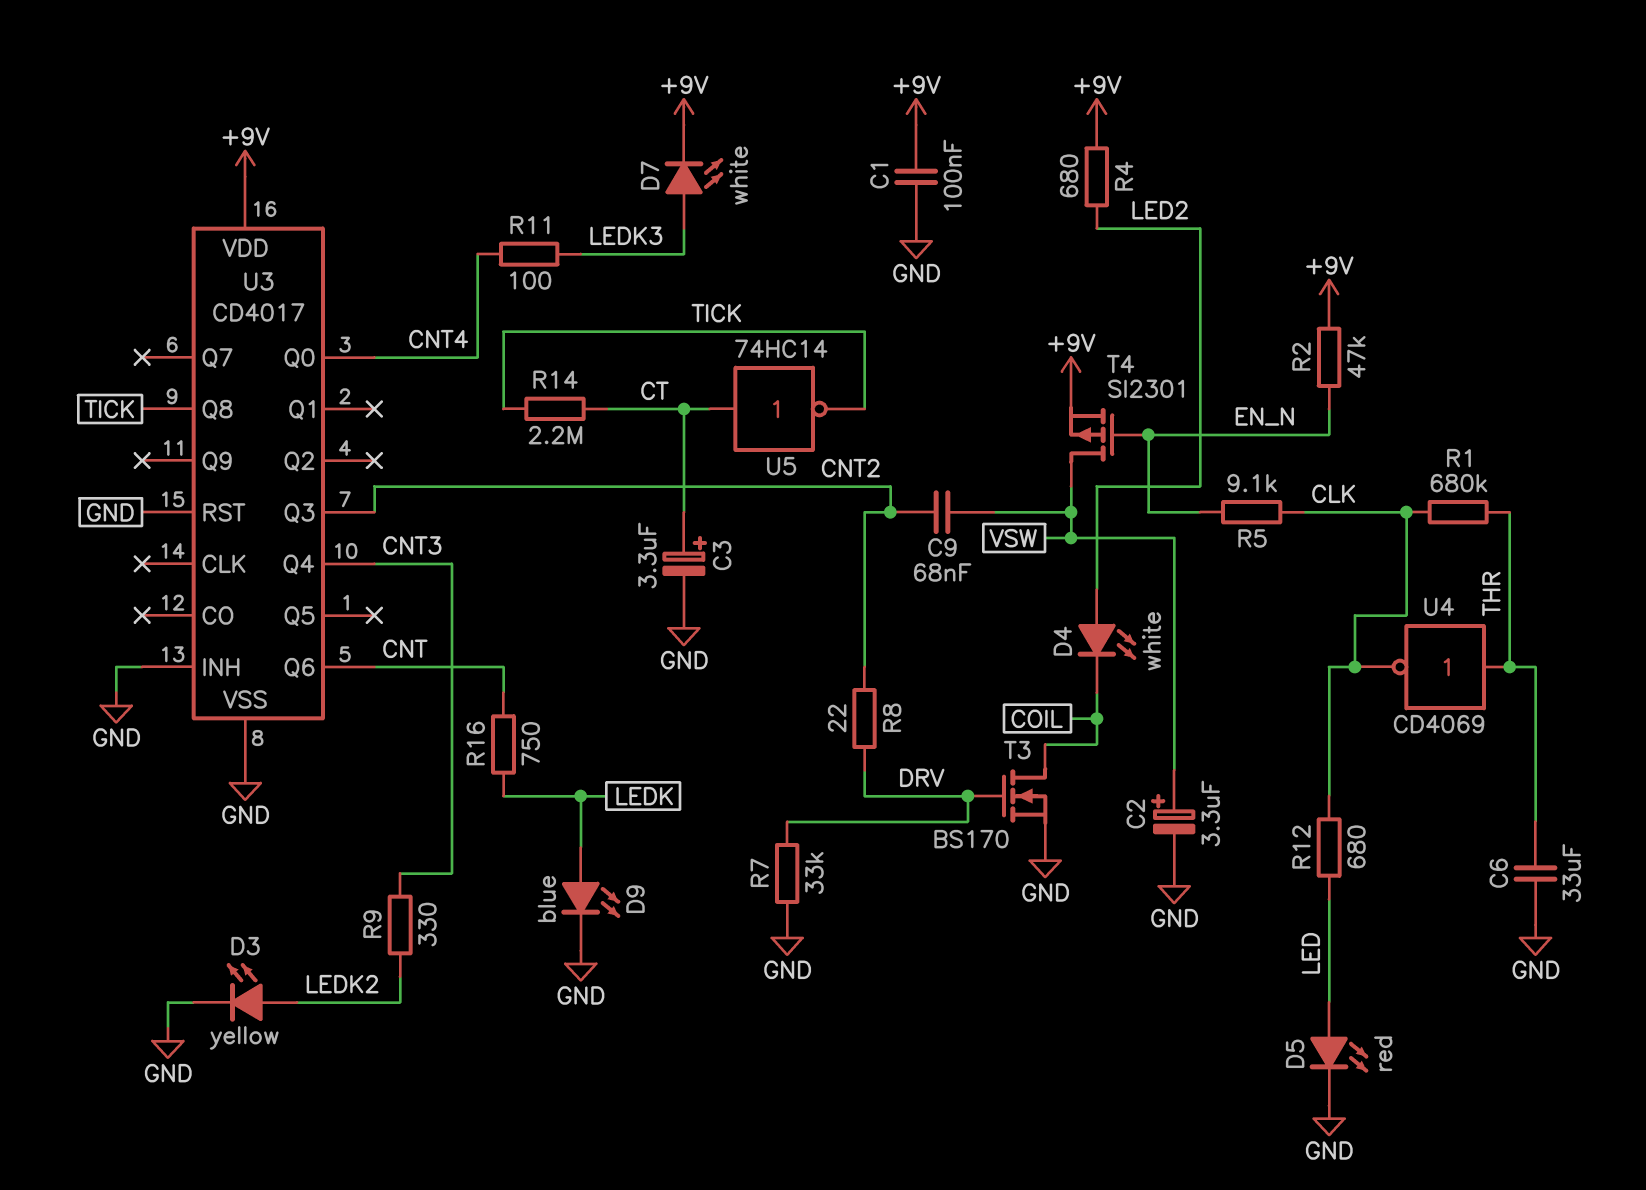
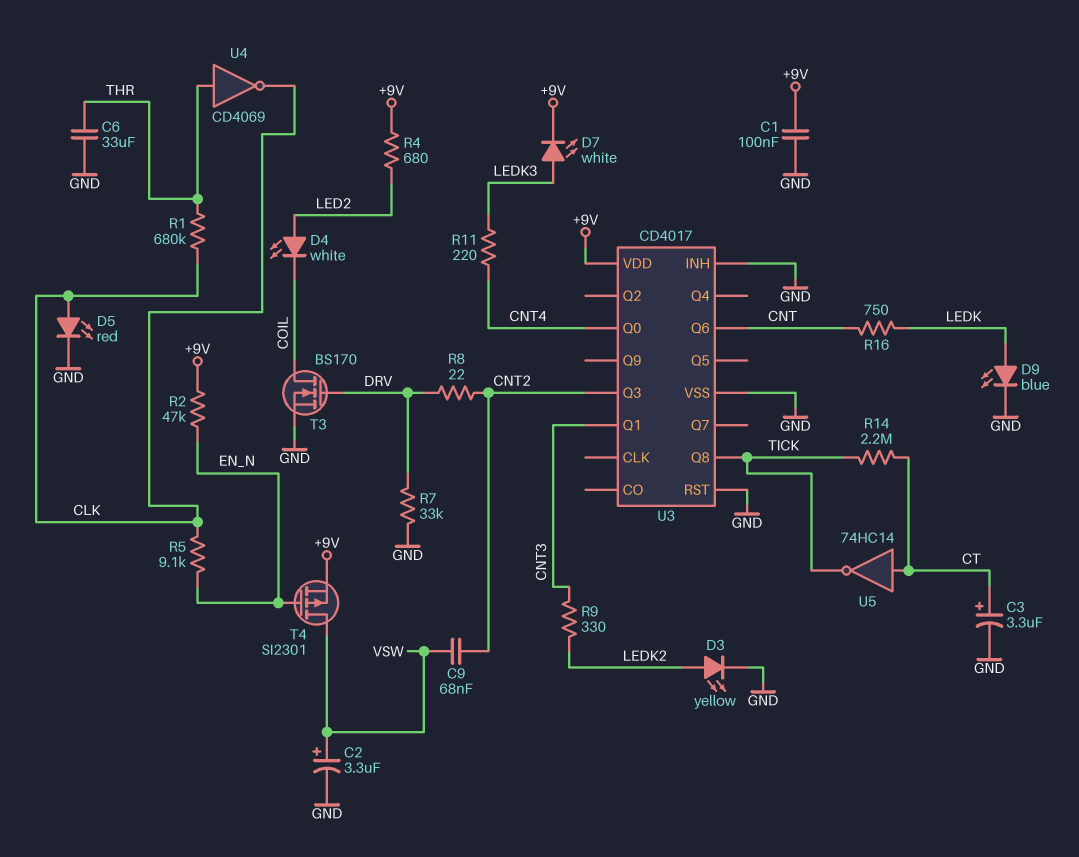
D5: LED red (A LED, K GND) -> LED red (A CLK, K GND)
R11: 100 (CNT4, LEDK3) -> 220 (CNT4, LEDK3)
R12: 680 (CLK, LED) -> none
U3 pin Q1: none -> CNT3
U3 pin Q4: CNT3 -> none

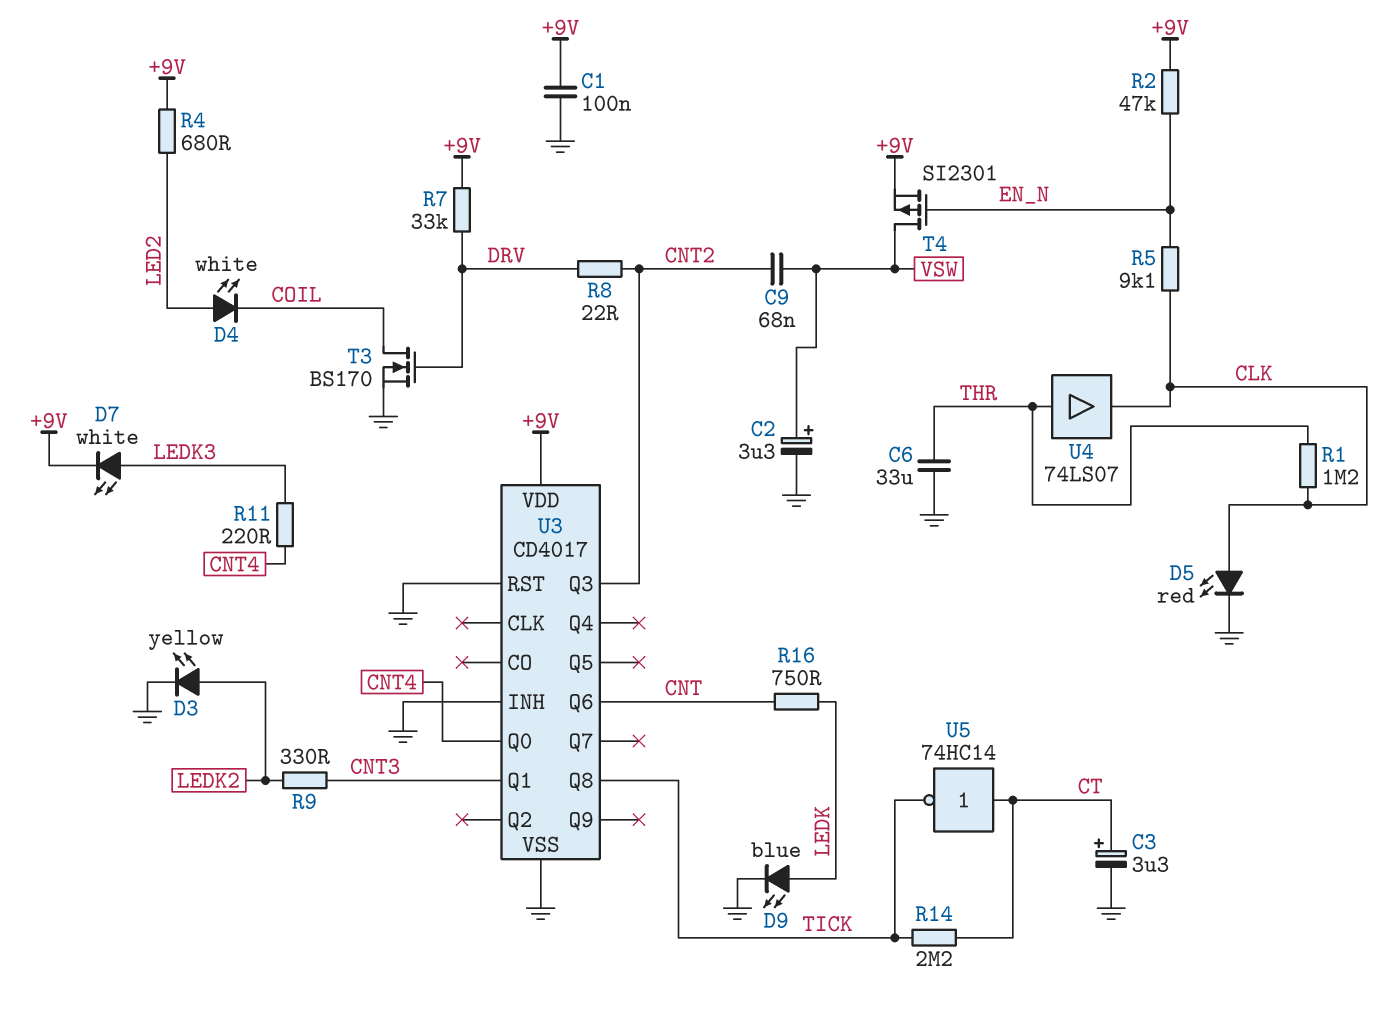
R1: 680k (CLK, THR) -> 1.2M (CLK, THR)
R7: 33k (DRV, GND) -> 33k (+9V, DRV)
U4: NOT CD4069 (in THR, out CLK) -> buffer 74LS07 (in THR, out CLK)

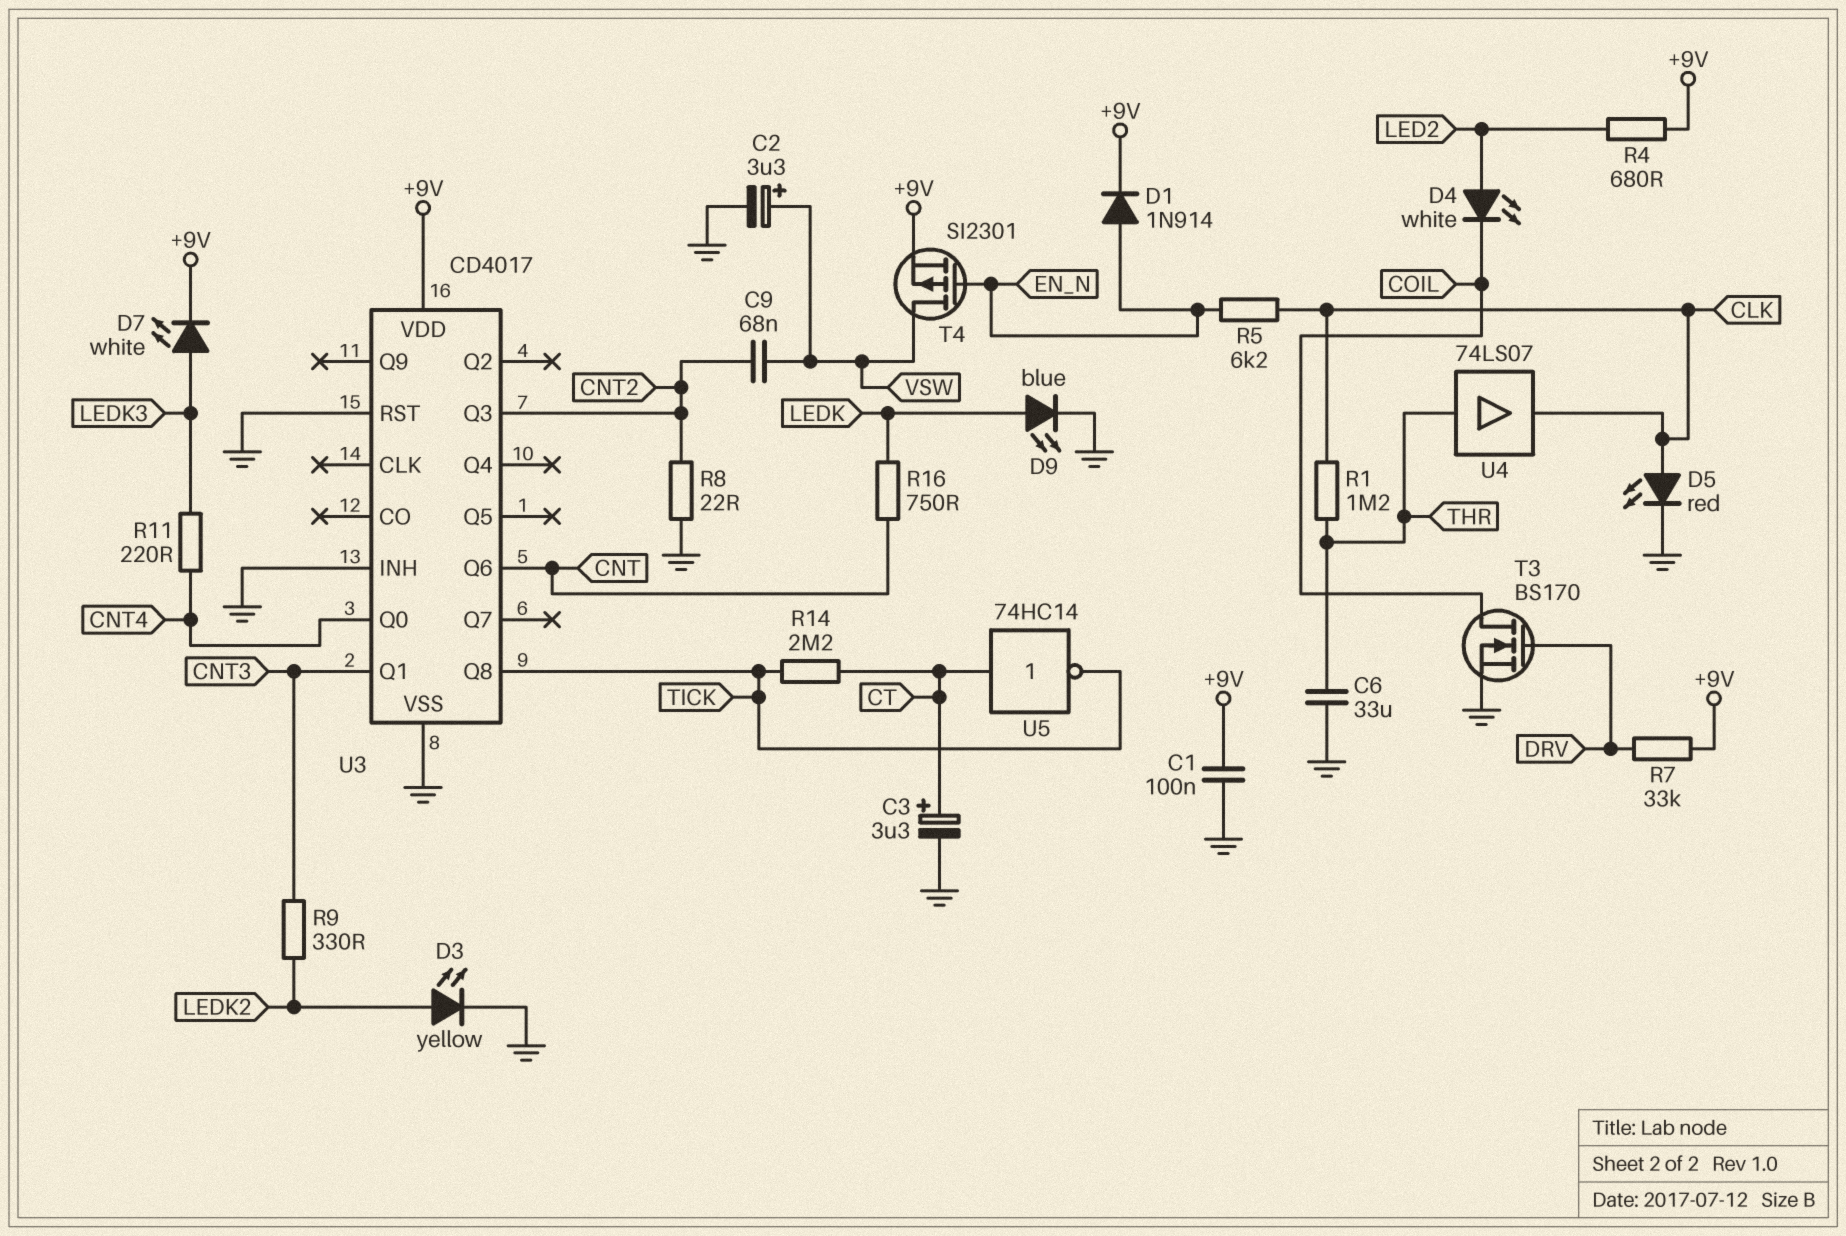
D1: none -> diode 1N914 (A EN_N, K +9V)
R2: 47k (+9V, EN_N) -> none
R5: 9.1k (CLK, EN_N) -> 6.2k (CLK, EN_N)
R8: 22 (CNT2, DRV) -> 22 (CNT2, GND)

